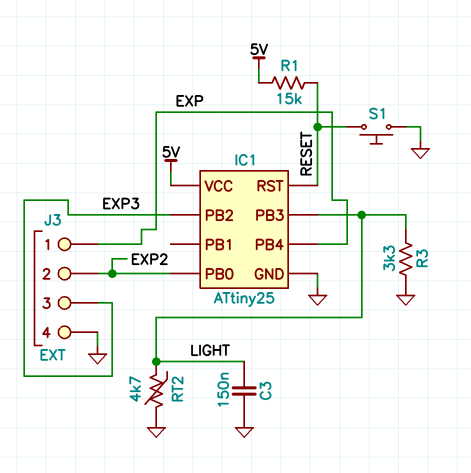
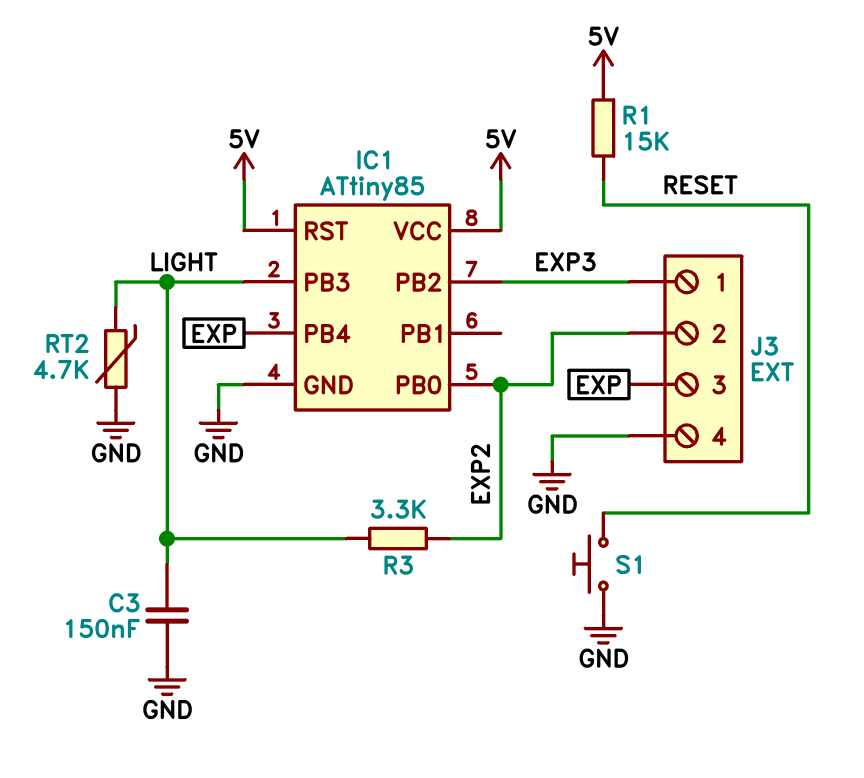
IC1: ATtiny25 -> ATtiny85
IC1 pin RST: RESET -> 5V
J3 pin 1: EXP -> EXP3
J3 pin 3: EXP3 -> EXP
R3: 3.3k (GND, LIGHT) -> 3.3k (EXP2, LIGHT)

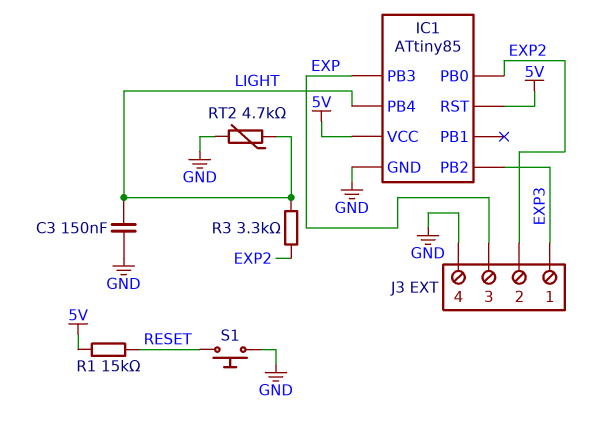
IC1 pin PB3: LIGHT -> EXP
IC1 pin PB4: EXP -> LIGHT

